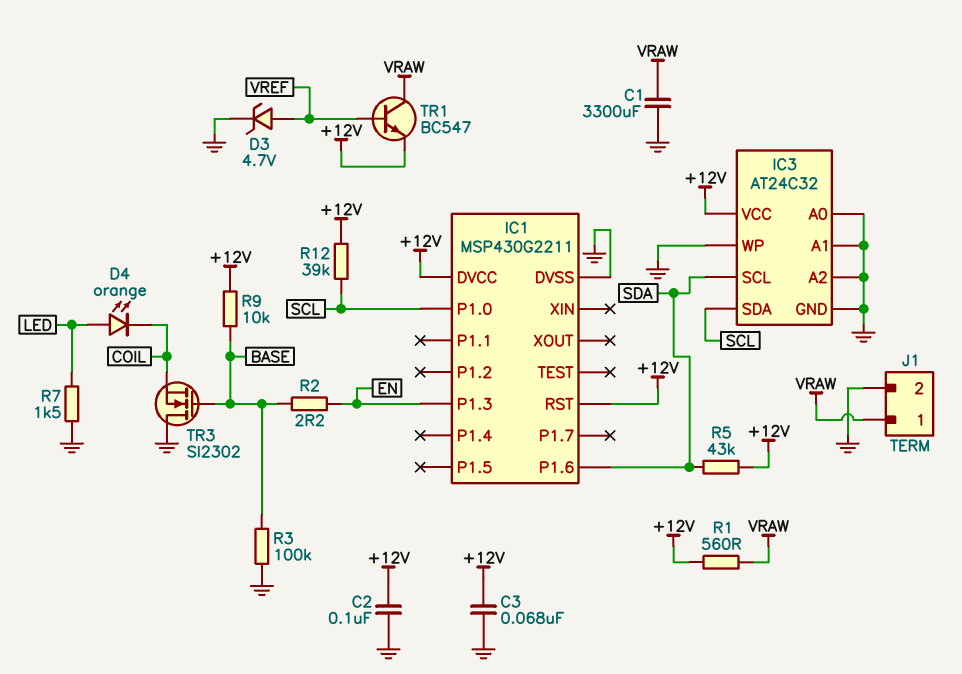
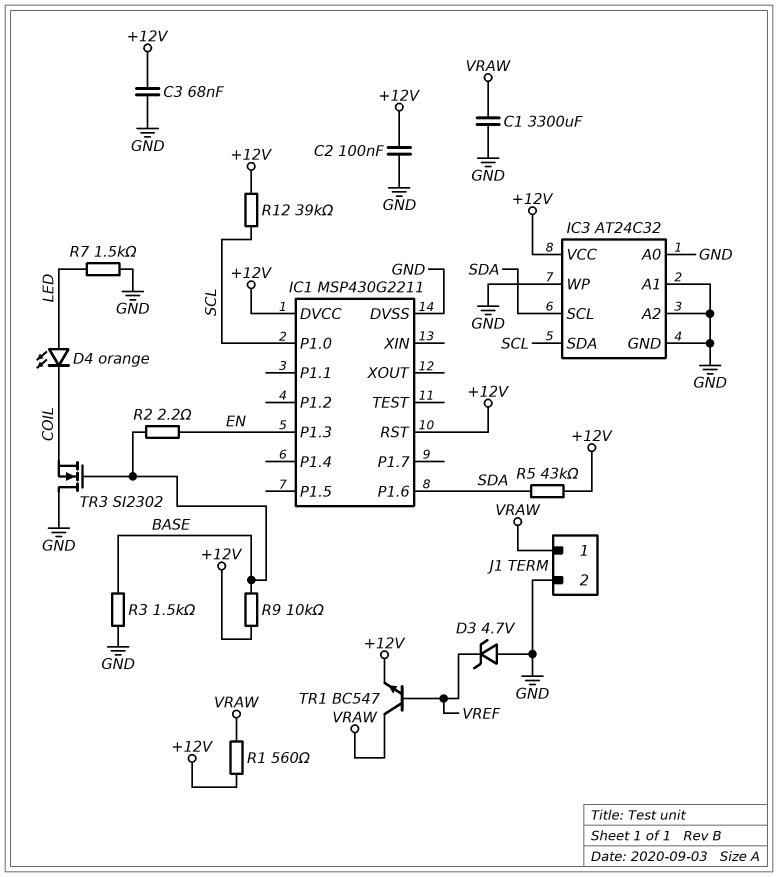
D3: zener 4.7V (A VREF, K GND) -> zener 4.7V (A GND, K VREF)
R3: 100k (BASE, GND) -> 1.5k (BASE, GND)

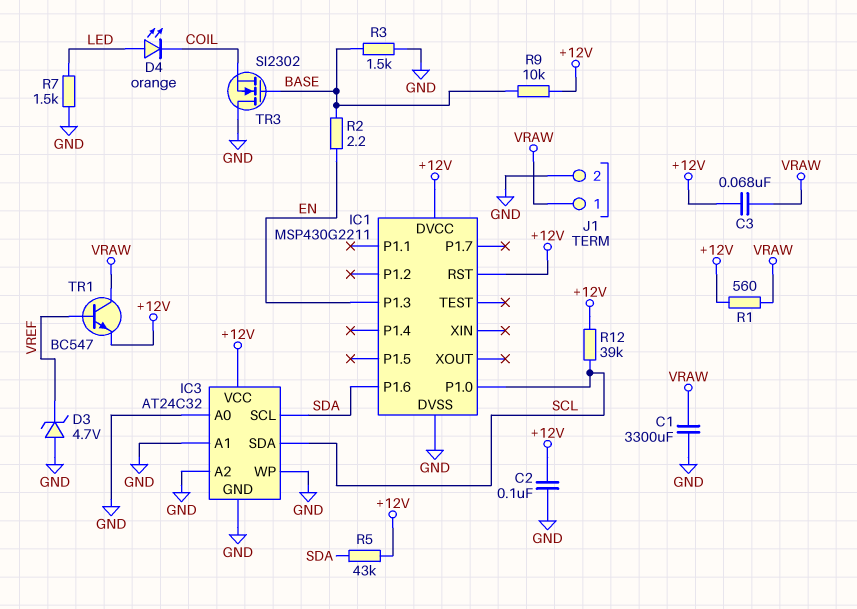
C3: 68nF (+12V, GND) -> 68nF (+12V, VRAW)

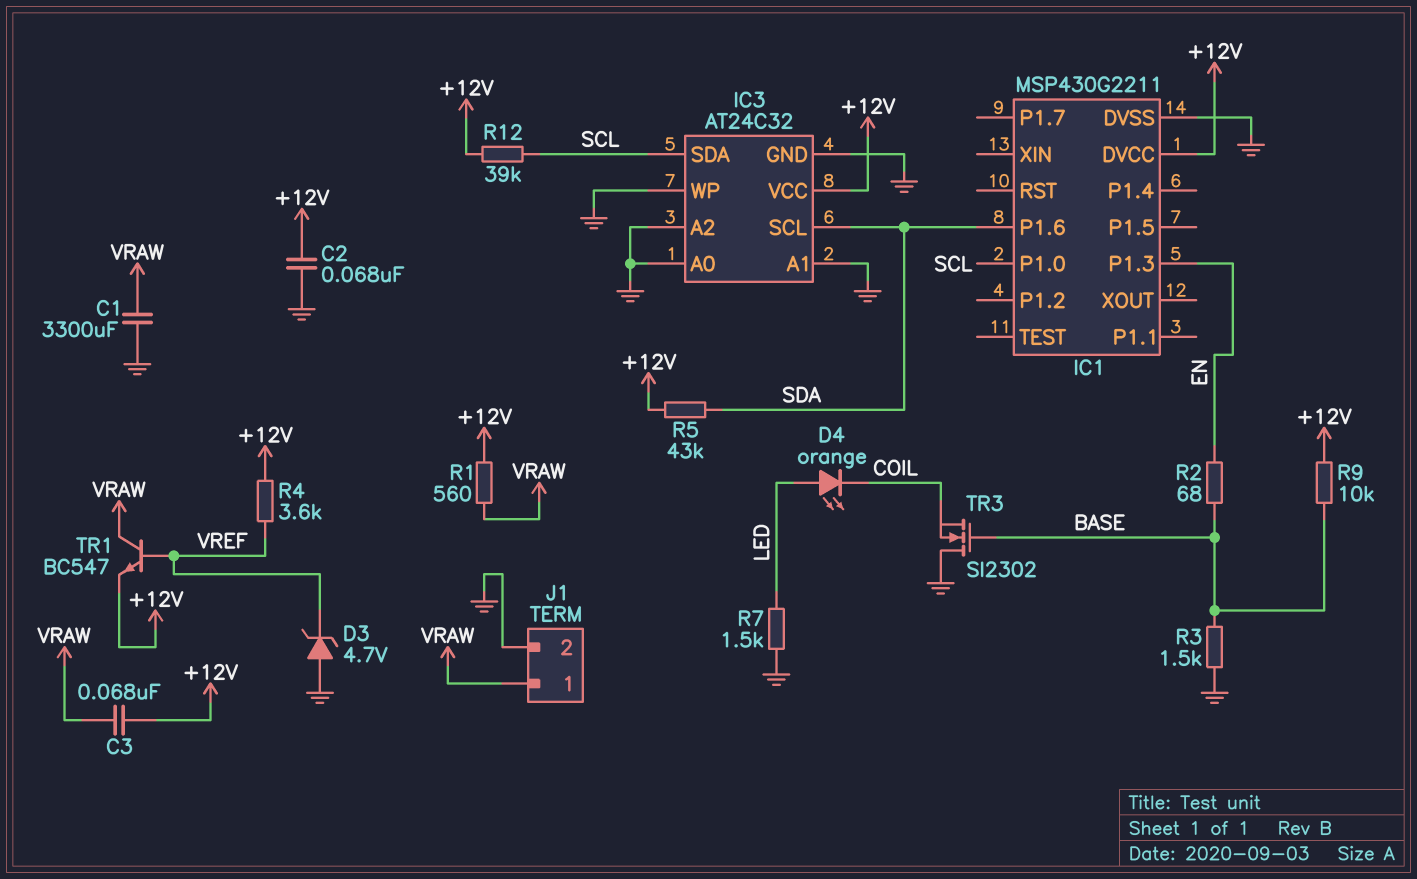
C2: 100nF (+12V, GND) -> 68nF (+12V, GND)
IC1 pin RST: +12V -> none
R2: 2.2 (BASE, EN) -> 68 (BASE, EN)
R4: none -> 3.6k (+12V, VREF)

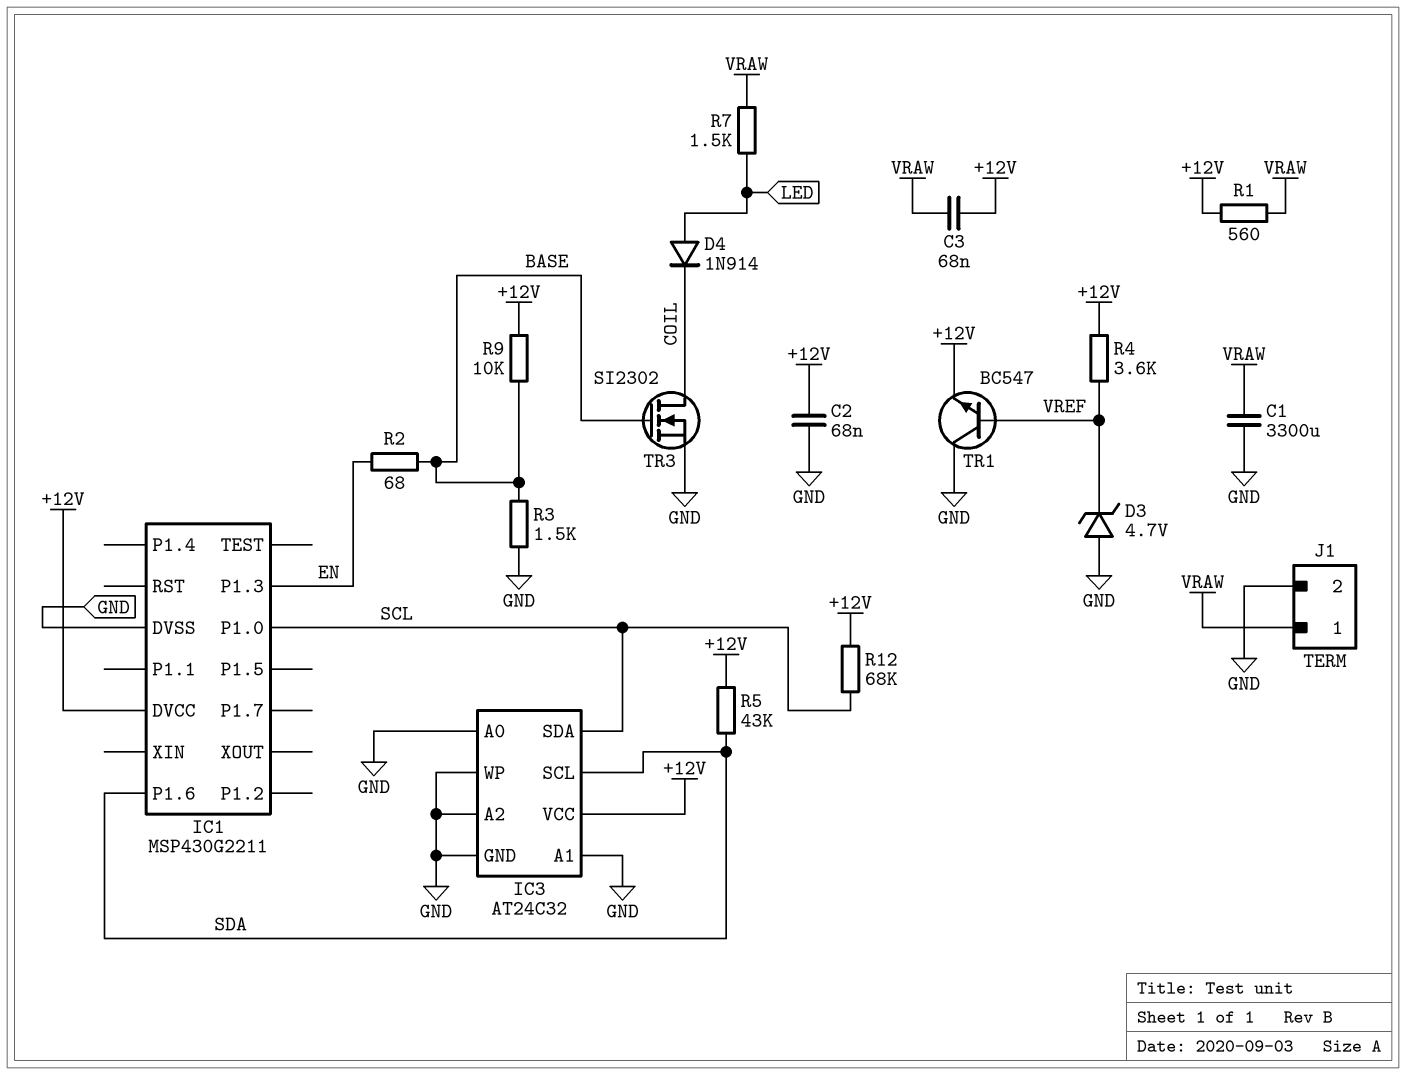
D4: LED orange (A LED, K COIL) -> diode 1N914 (A LED, K COIL)
R7: 1.5k (GND, LED) -> 1.5k (LED, VRAW)
R12: 39k (+12V, SCL) -> 68k (+12V, SCL)
TR1: NPN BC547 (B VREF, C VRAW, E +12V) -> NPN BC547 (B VREF, C GND, E +12V)
TR3: NMOS SI2302 (G BASE, D GND, S COIL) -> NMOS SI2302 (G BASE, D COIL, S GND)

